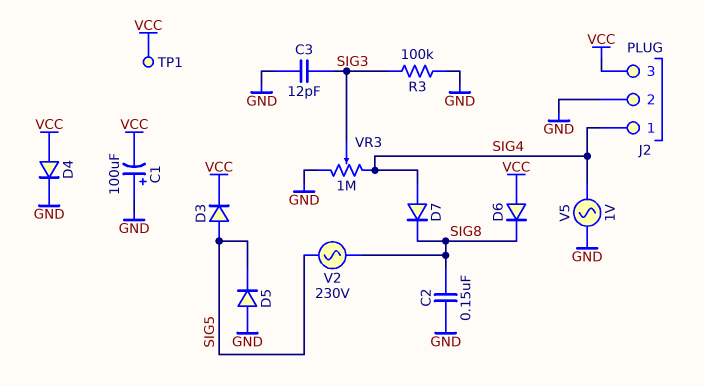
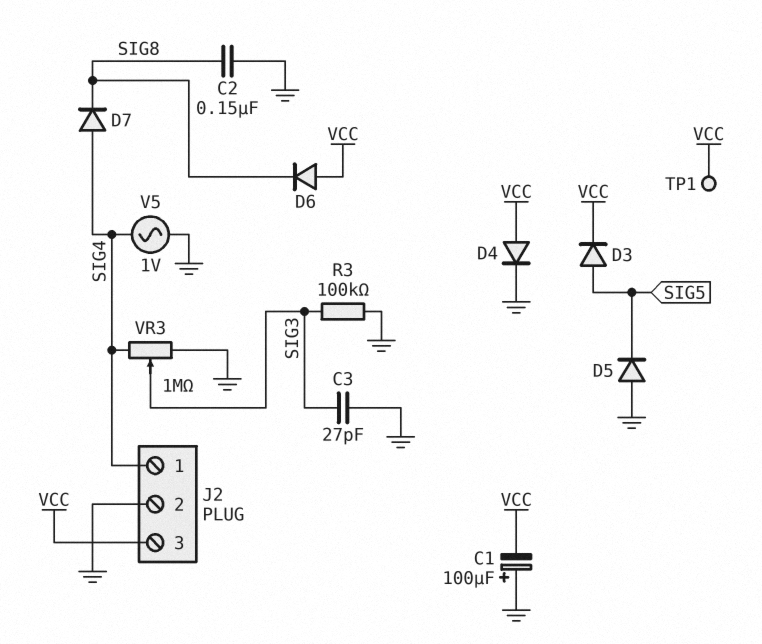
C3: 12pF (GND, SIG3) -> 27pF (GND, SIG3)
V2: AC 230V (SIG5, SIG8) -> none

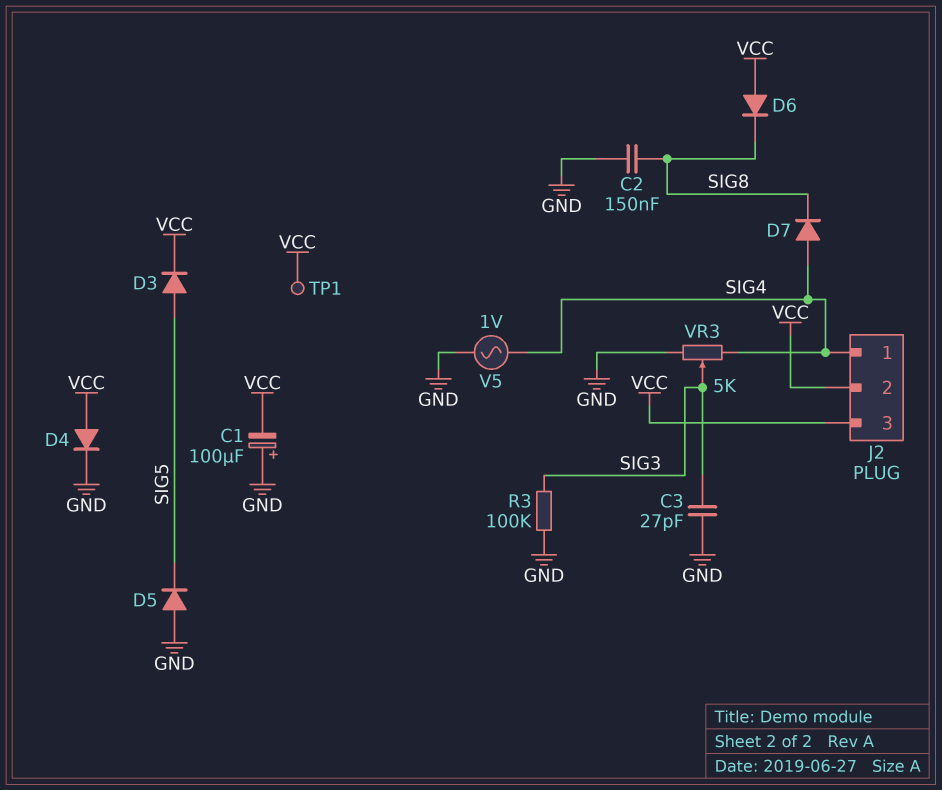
J2 pin 2: GND -> VCC
VR3: 1M (GND, SIG4, wiper SIG3) -> 5k (GND, SIG4, wiper SIG3)

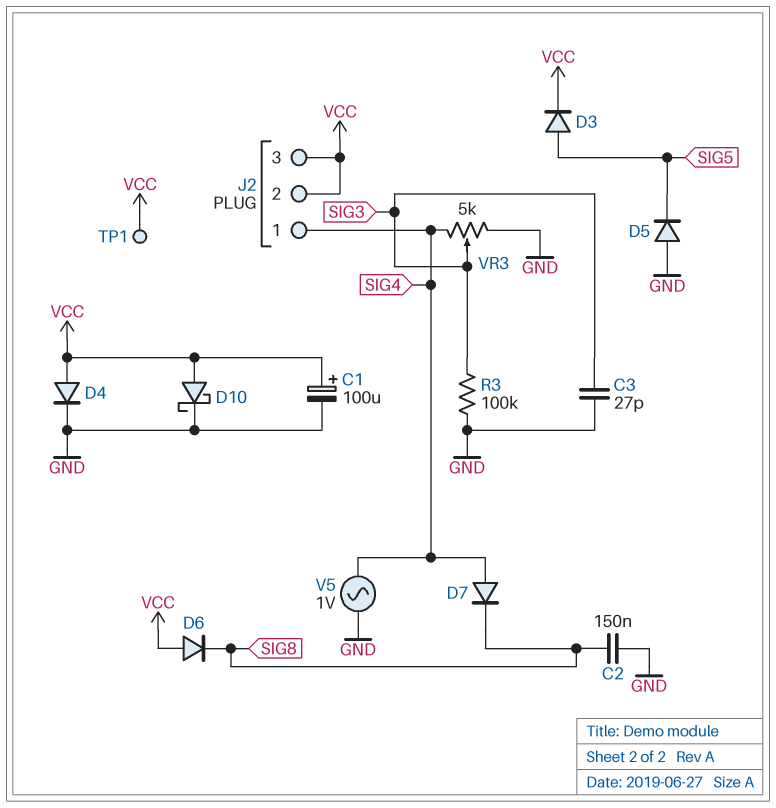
C1: 100uF (plus GND, minus VCC) -> 100uF (plus VCC, minus GND)
D10: none -> schottky (A VCC, K GND)

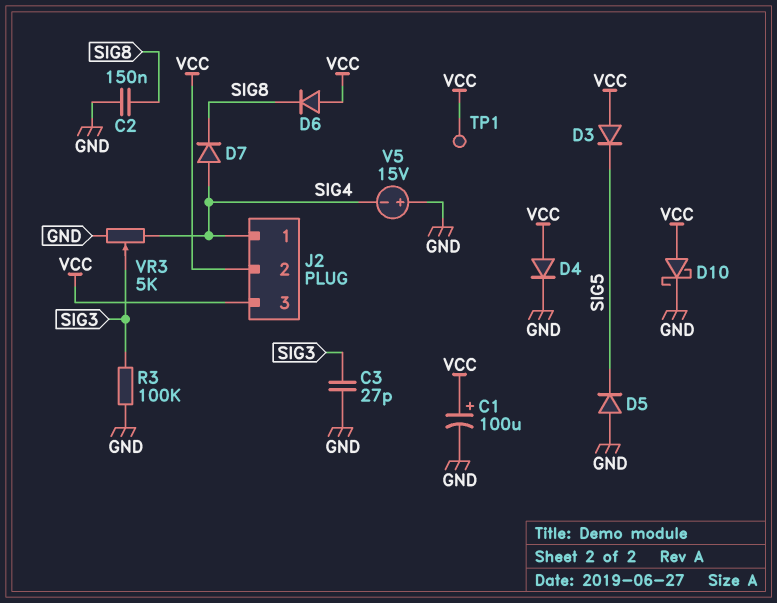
D3: diode (A SIG5, K VCC) -> diode (A VCC, K SIG5)
V5: AC 1V (GND, SIG4) -> 15V (plus GND, minus SIG4)

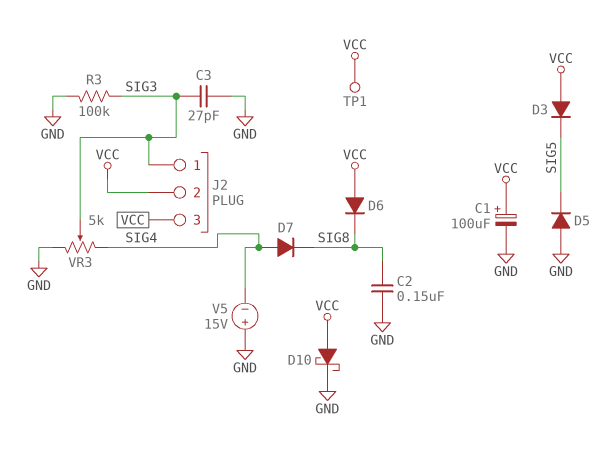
D4: diode (A VCC, K GND) -> none
J2 pin 1: SIG4 -> SIG3

